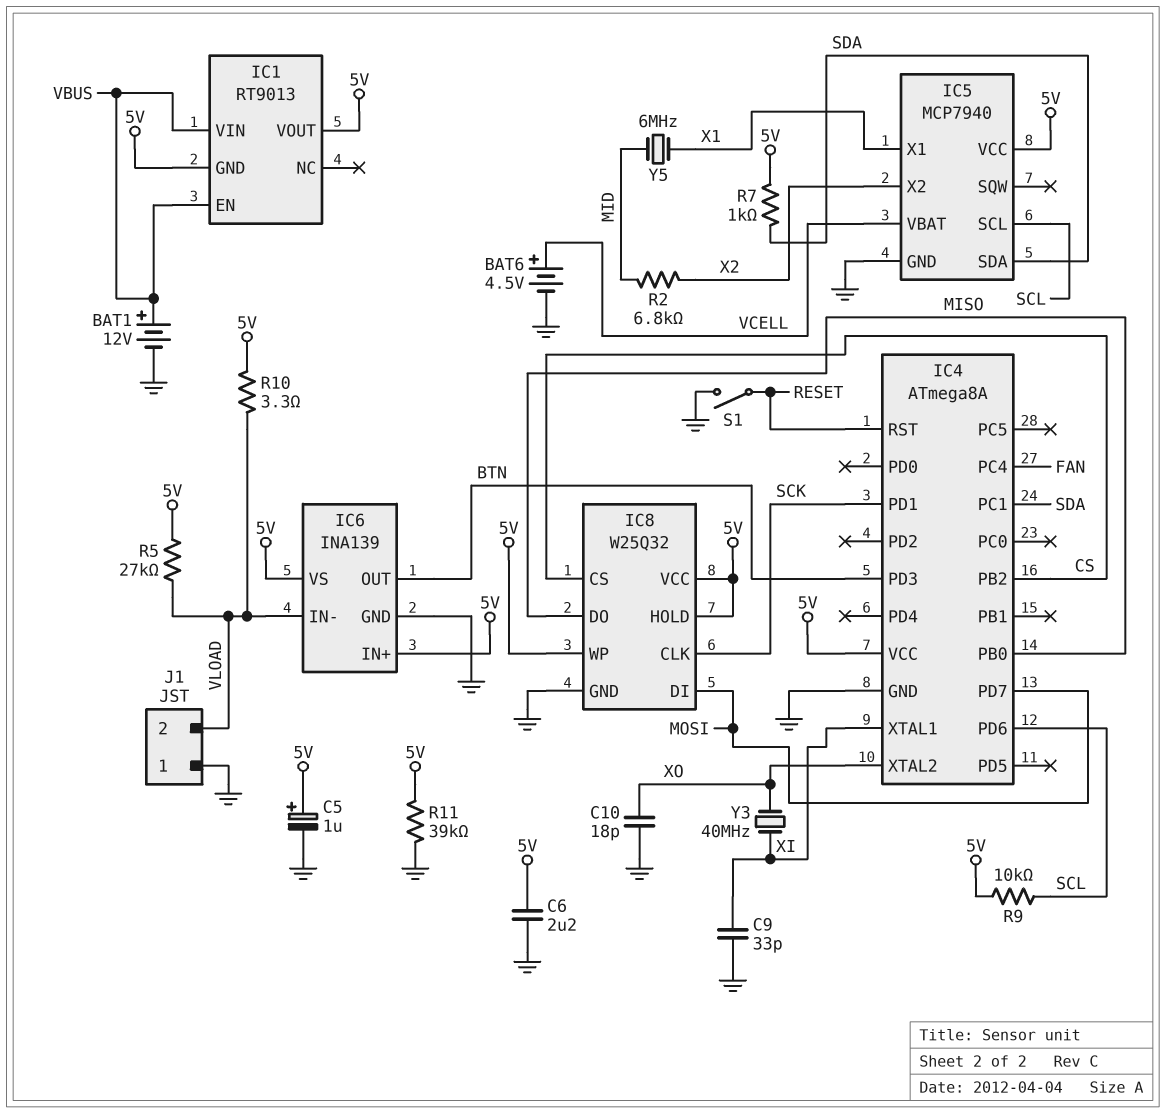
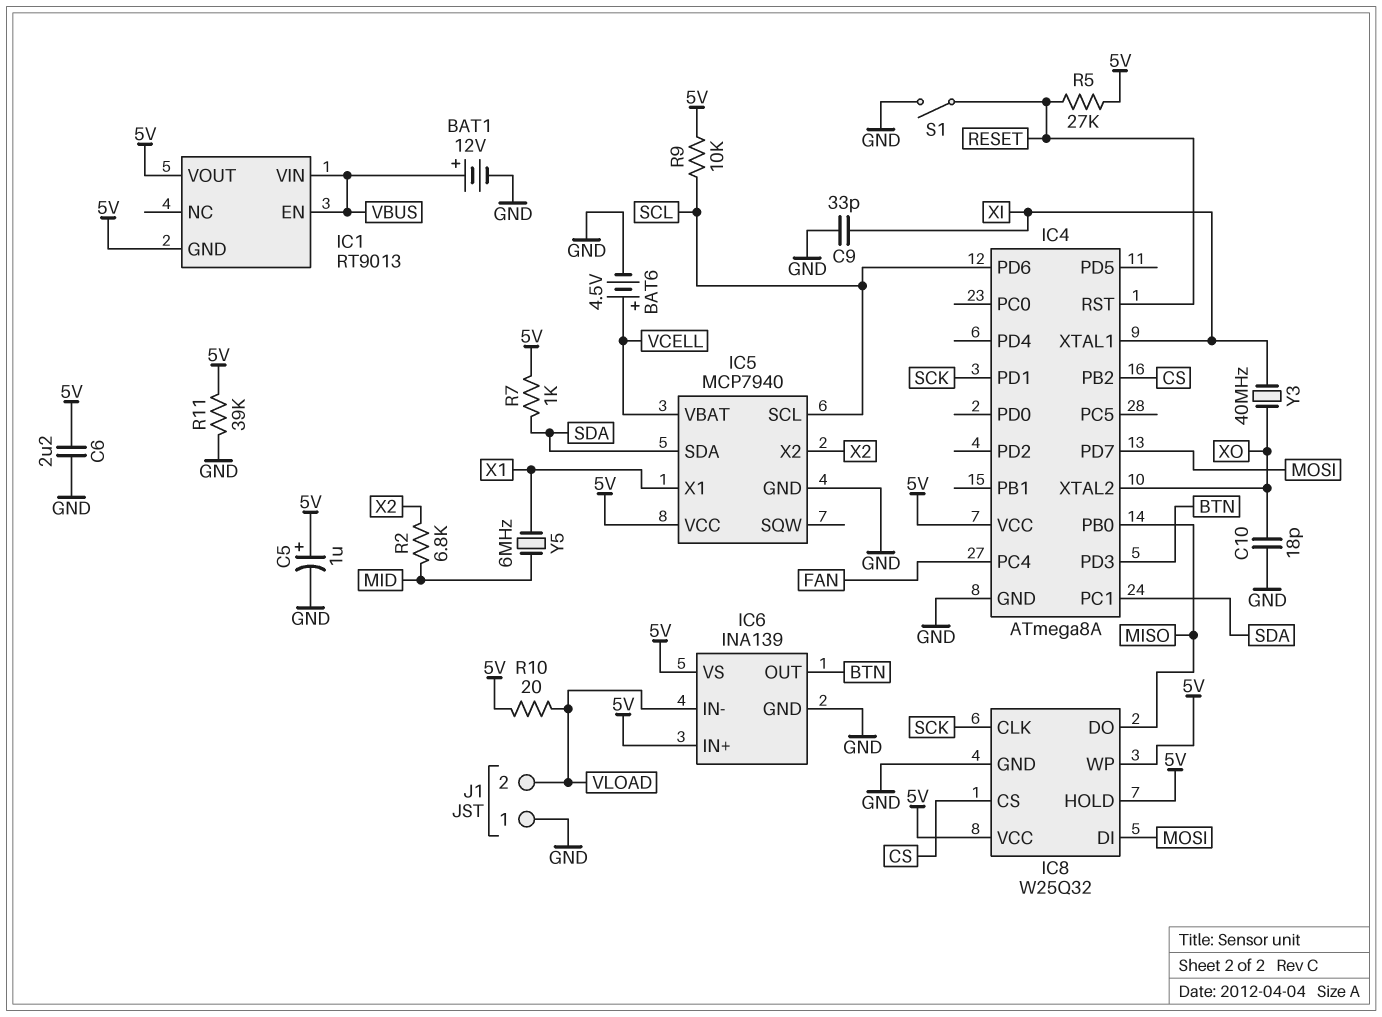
R5: 27k (5V, VLOAD) -> 27k (5V, RESET)
R10: 3.3 (5V, VLOAD) -> 20 (5V, VLOAD)

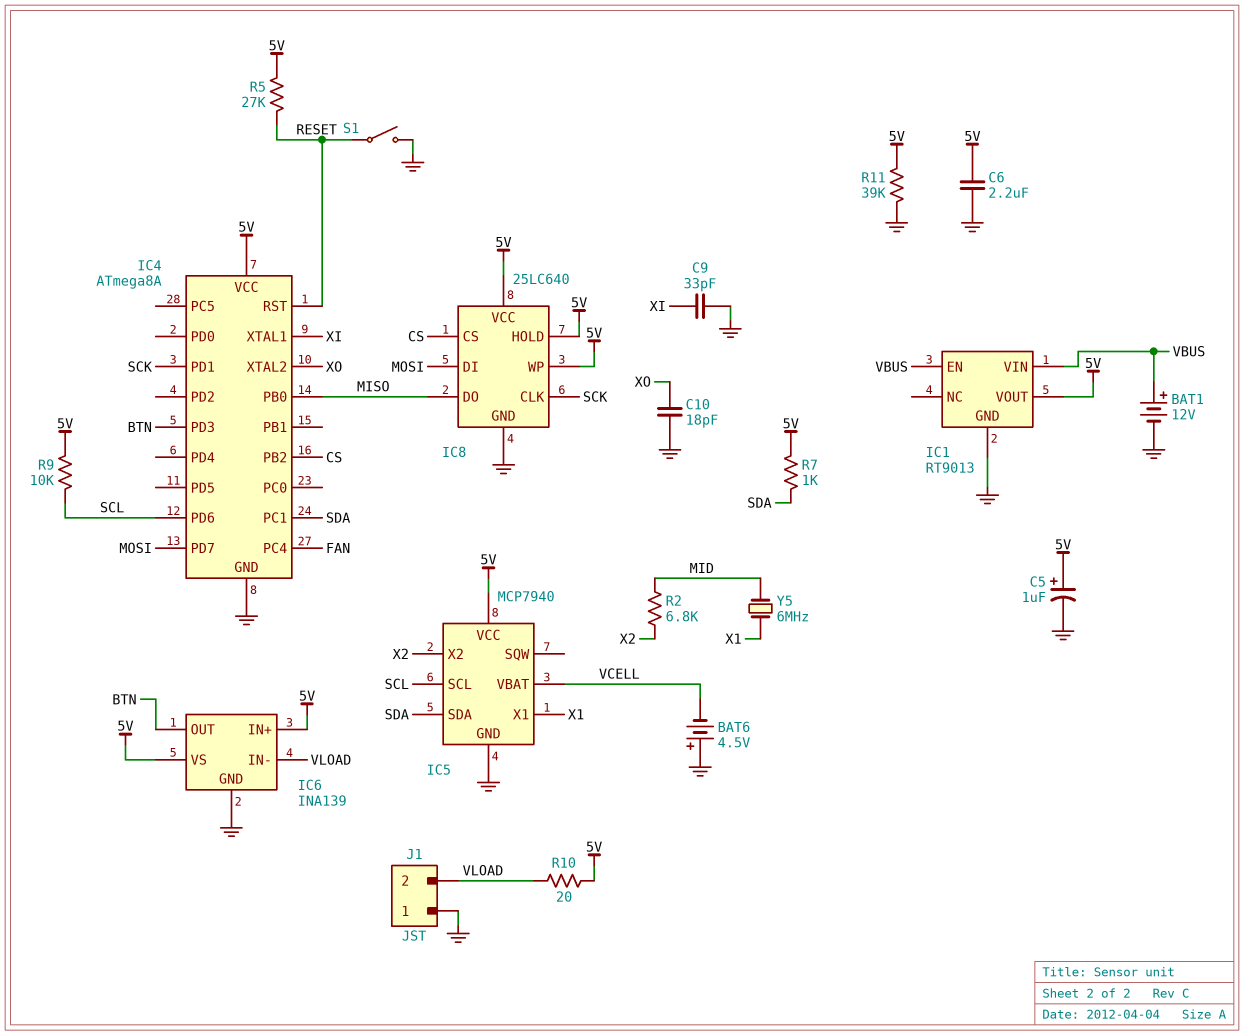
BAT6: 4.5V (plus VCELL, minus GND) -> 4.5V (plus GND, minus VCELL)
IC1 pin GND: 5V -> GND
IC8: W25Q32 -> 25LC640
Y3: 40MHz (XI, XO) -> none

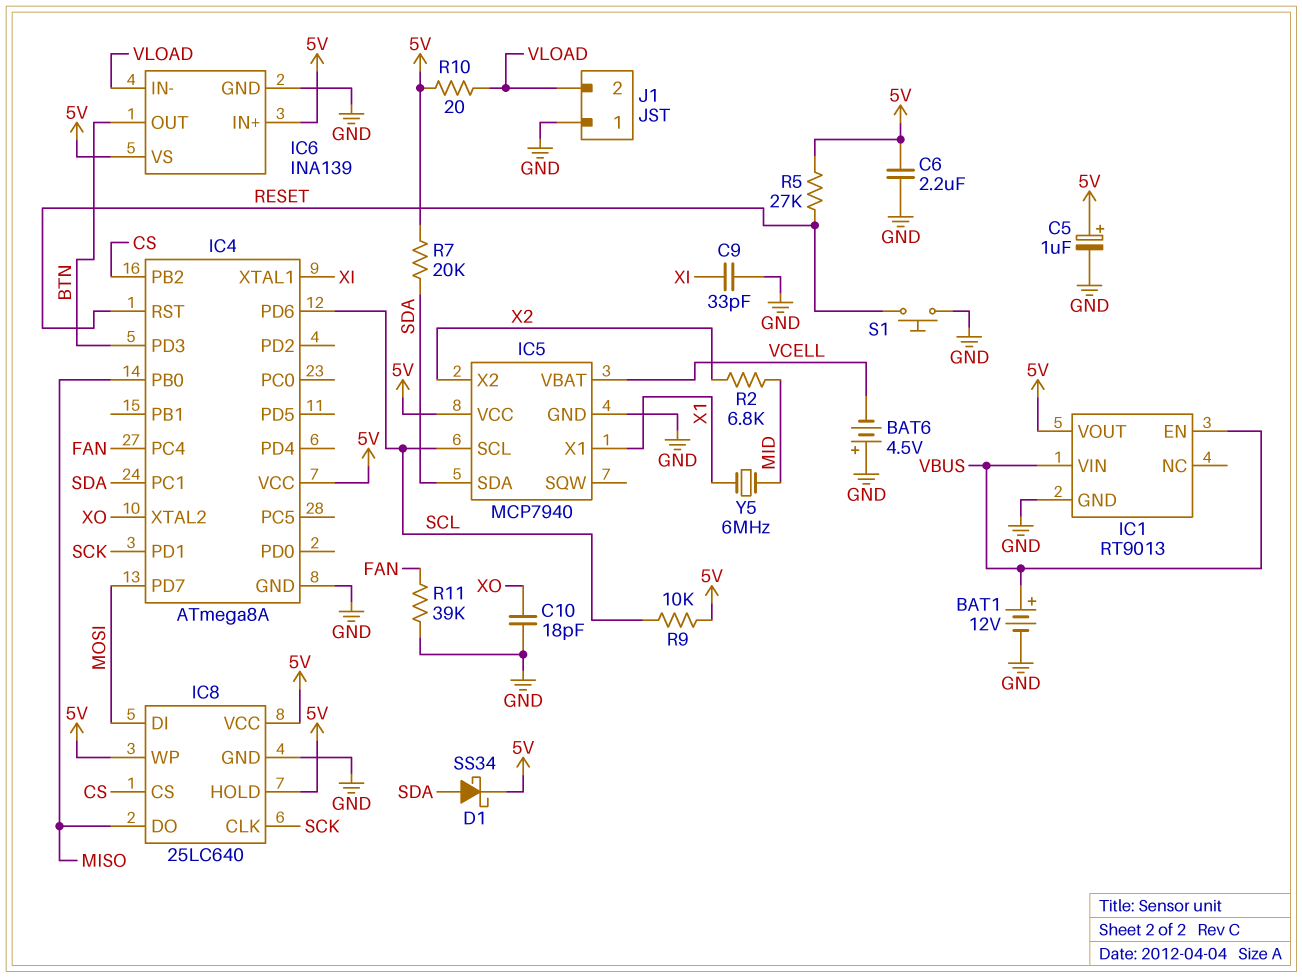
D1: none -> schottky SS34 (A SDA, K 5V)
R7: 1k (5V, SDA) -> 20k (5V, SDA)
R11: 39k (5V, GND) -> 39k (FAN, GND)
S1: switch (GND, RESET) -> button (GND, RESET)

